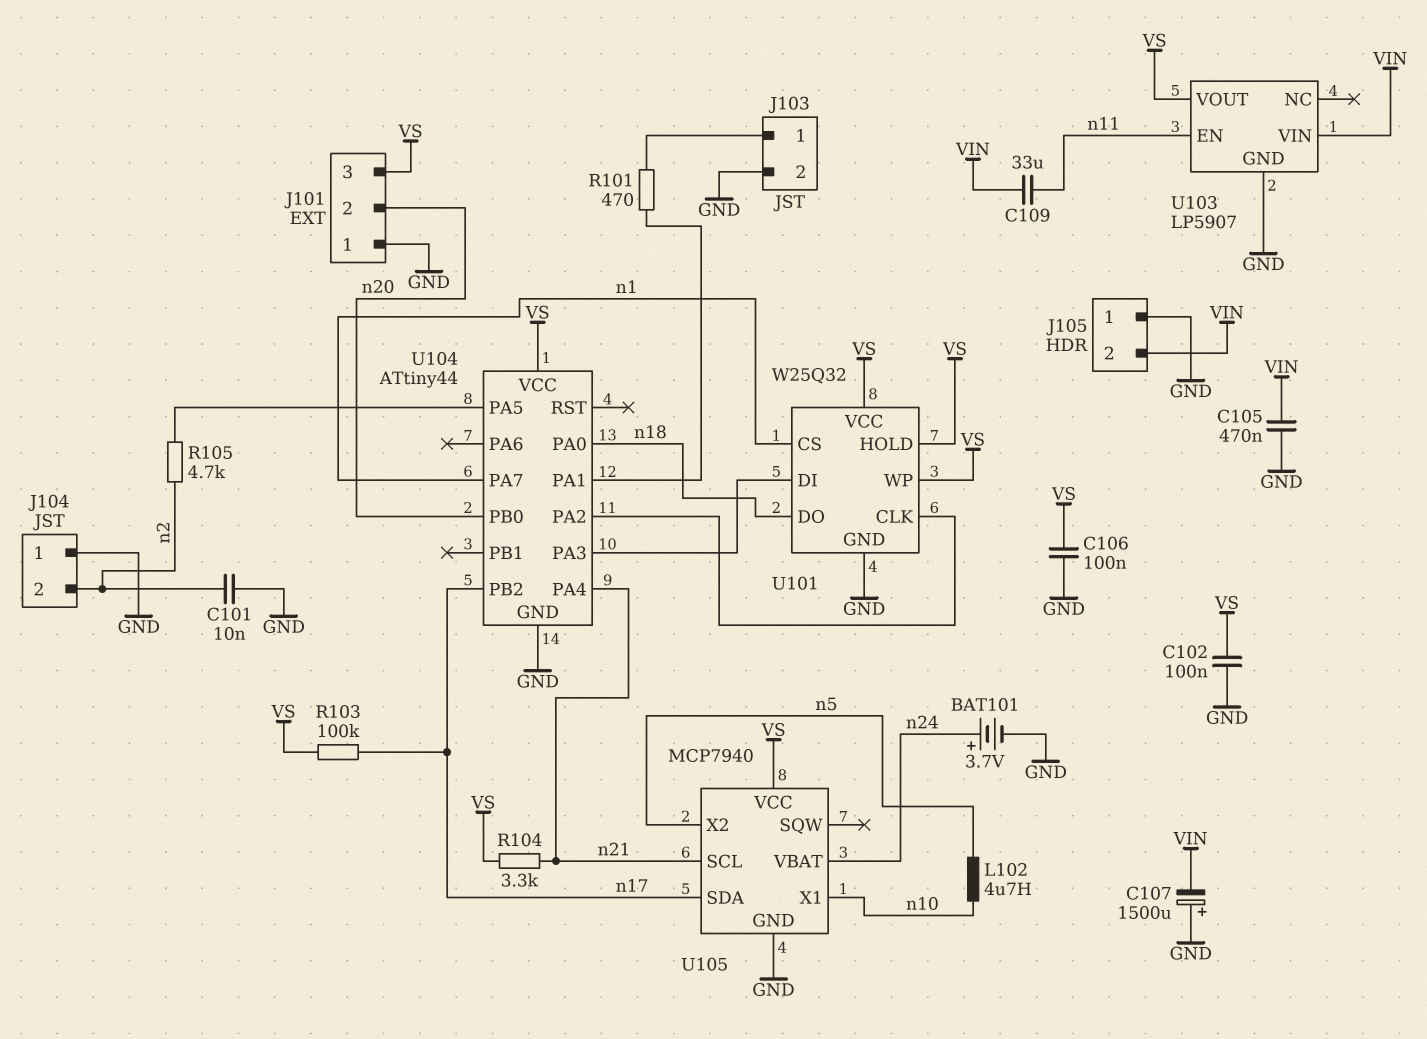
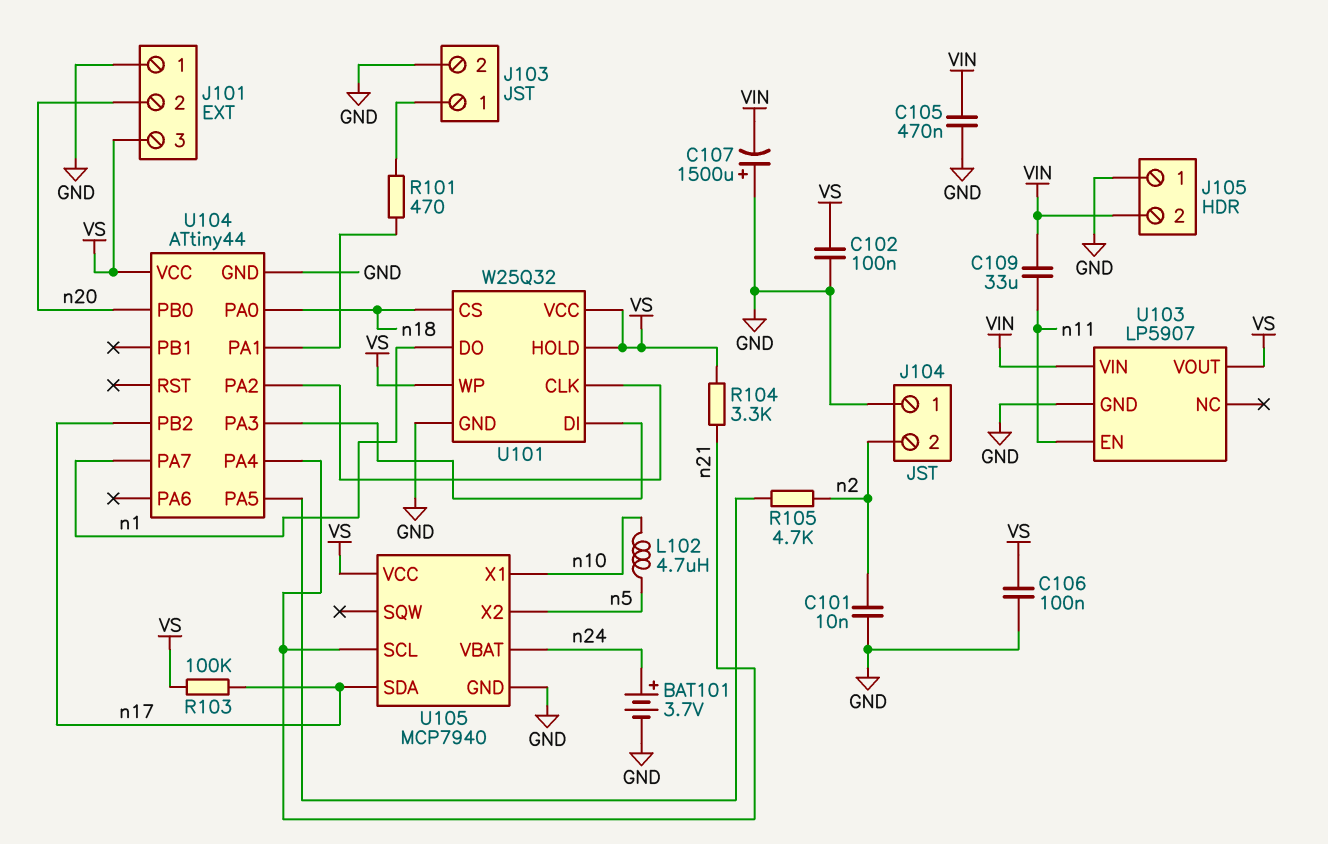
U101 pin CS: n1 -> n18
U101 pin DO: n18 -> n1

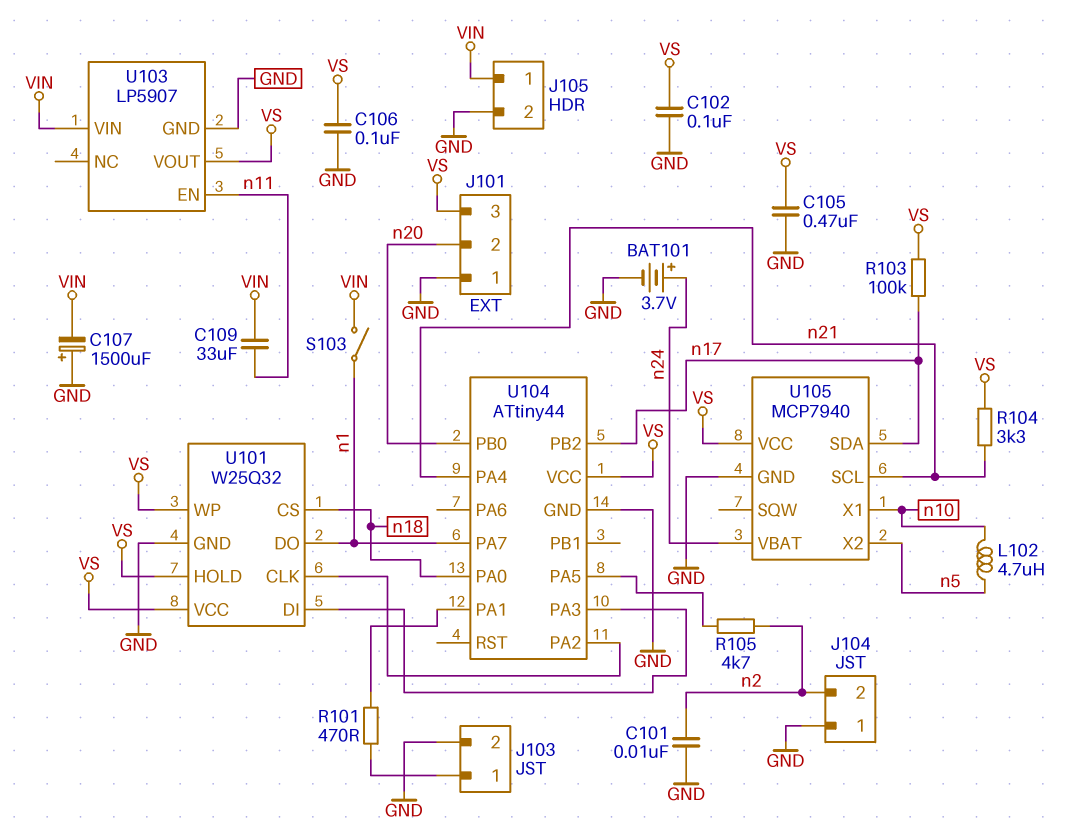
C105: 470nF (GND, VIN) -> 470nF (GND, VS)
J105 pin 1: GND -> VIN
J105 pin 2: VIN -> GND
S103: none -> switch (VIN, n1)

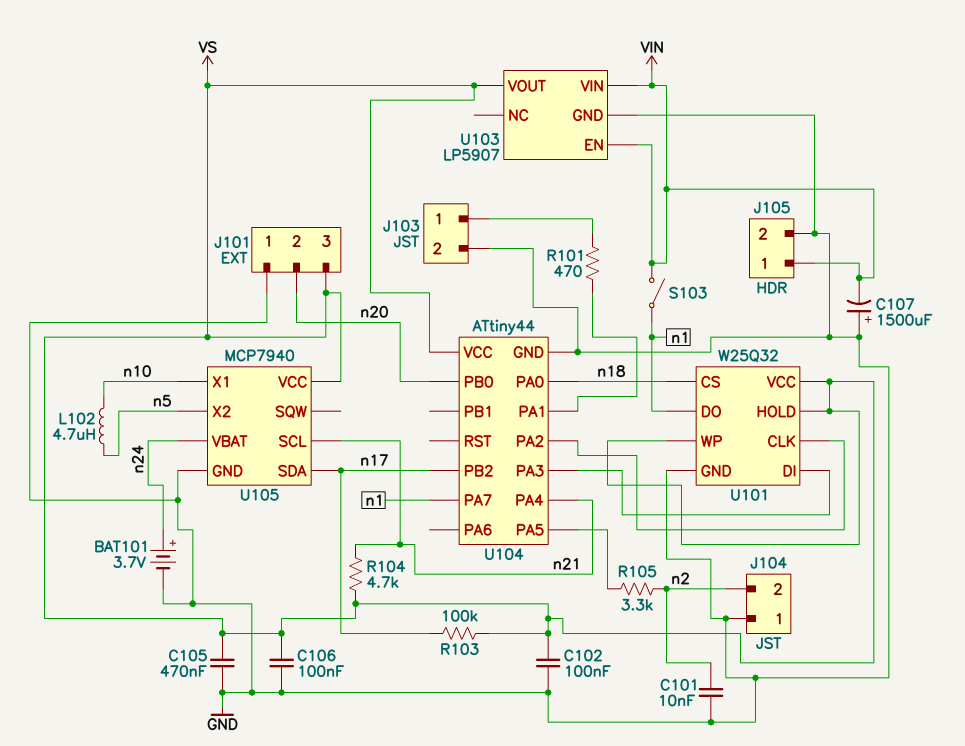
C109: 33uF (VIN, n11) -> none
R104: 3.3k (VS, n21) -> 4.7k (VS, n21)
R105: 4.7k (U104/PA5, n2) -> 3.3k (U104/PA5, n2)
U103 pin EN: n11 -> VIN

